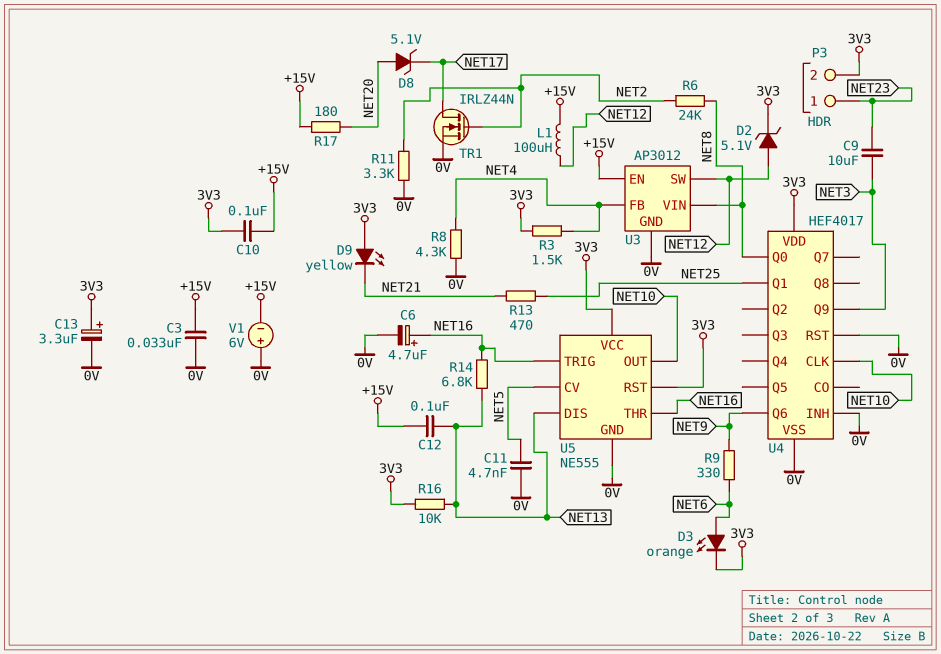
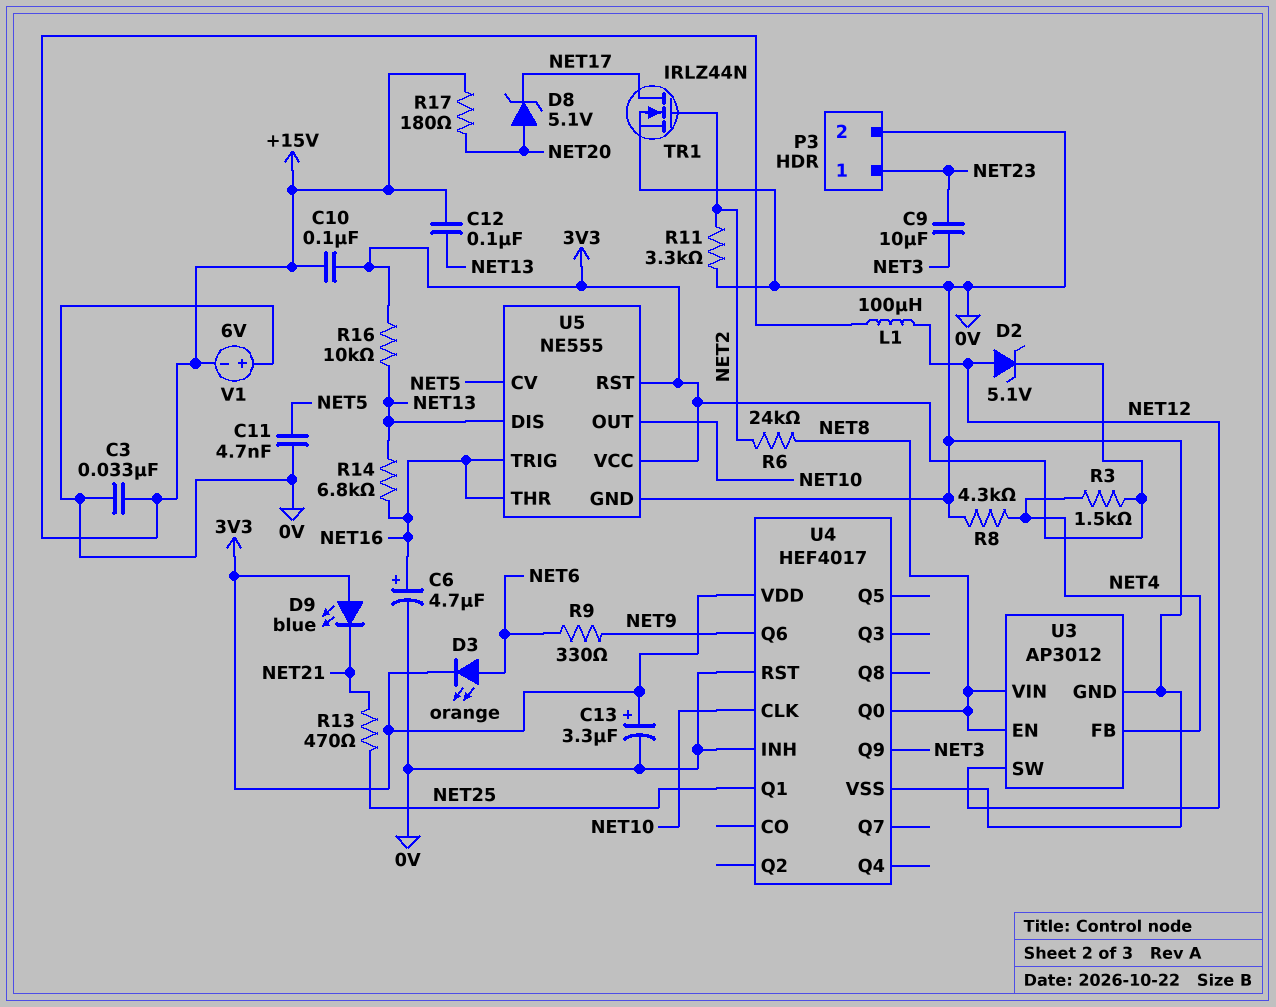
D9: LED yellow (A 3V3, K NET21) -> LED blue (A 3V3, K NET21)
P3 pin 2: 3V3 -> 0V
U3 pin EN: +15V -> NET8

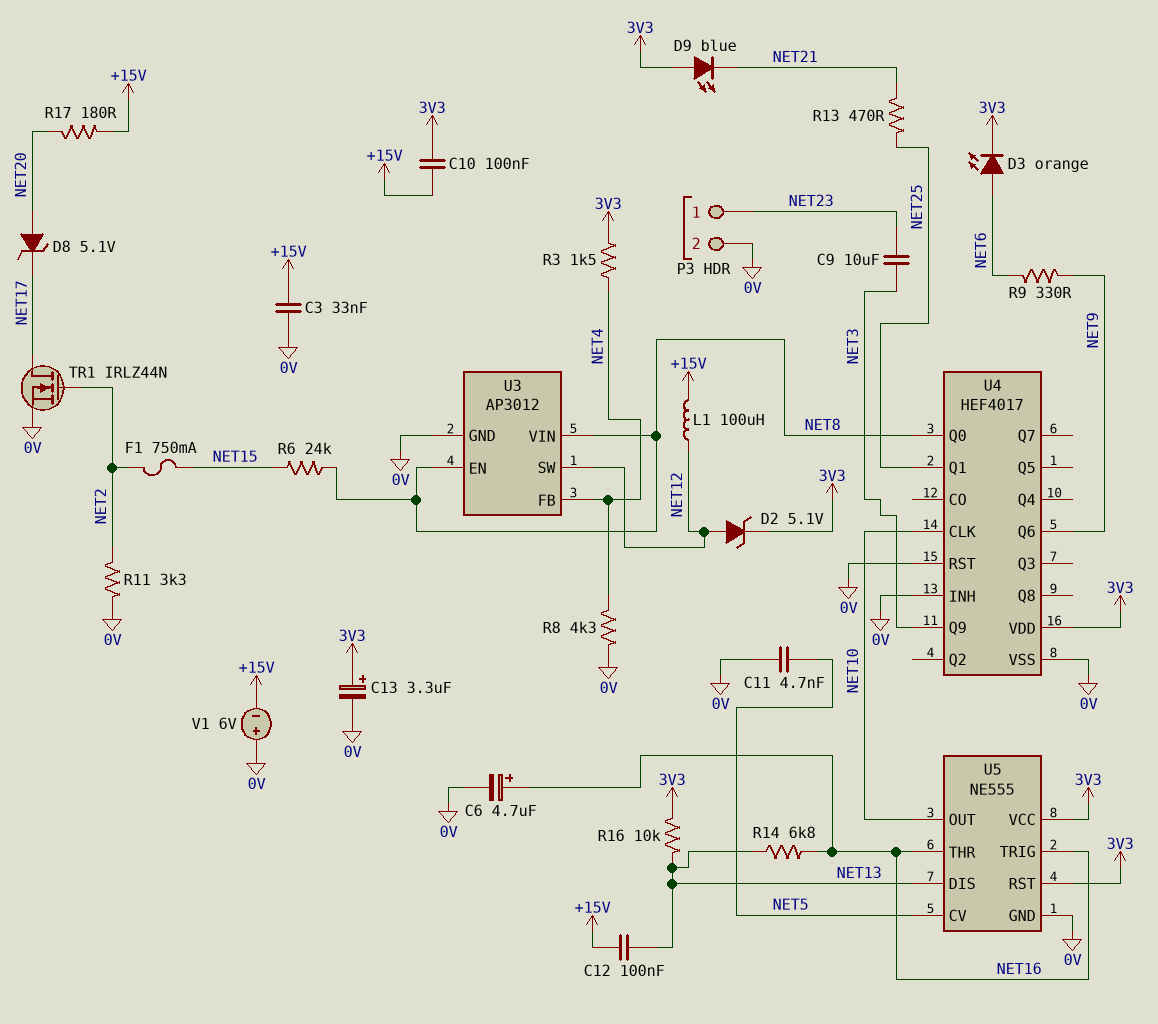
F1: none -> 750mA (NET2, NET15)
R6: 24k (NET2, NET8) -> 24k (NET8, NET15)

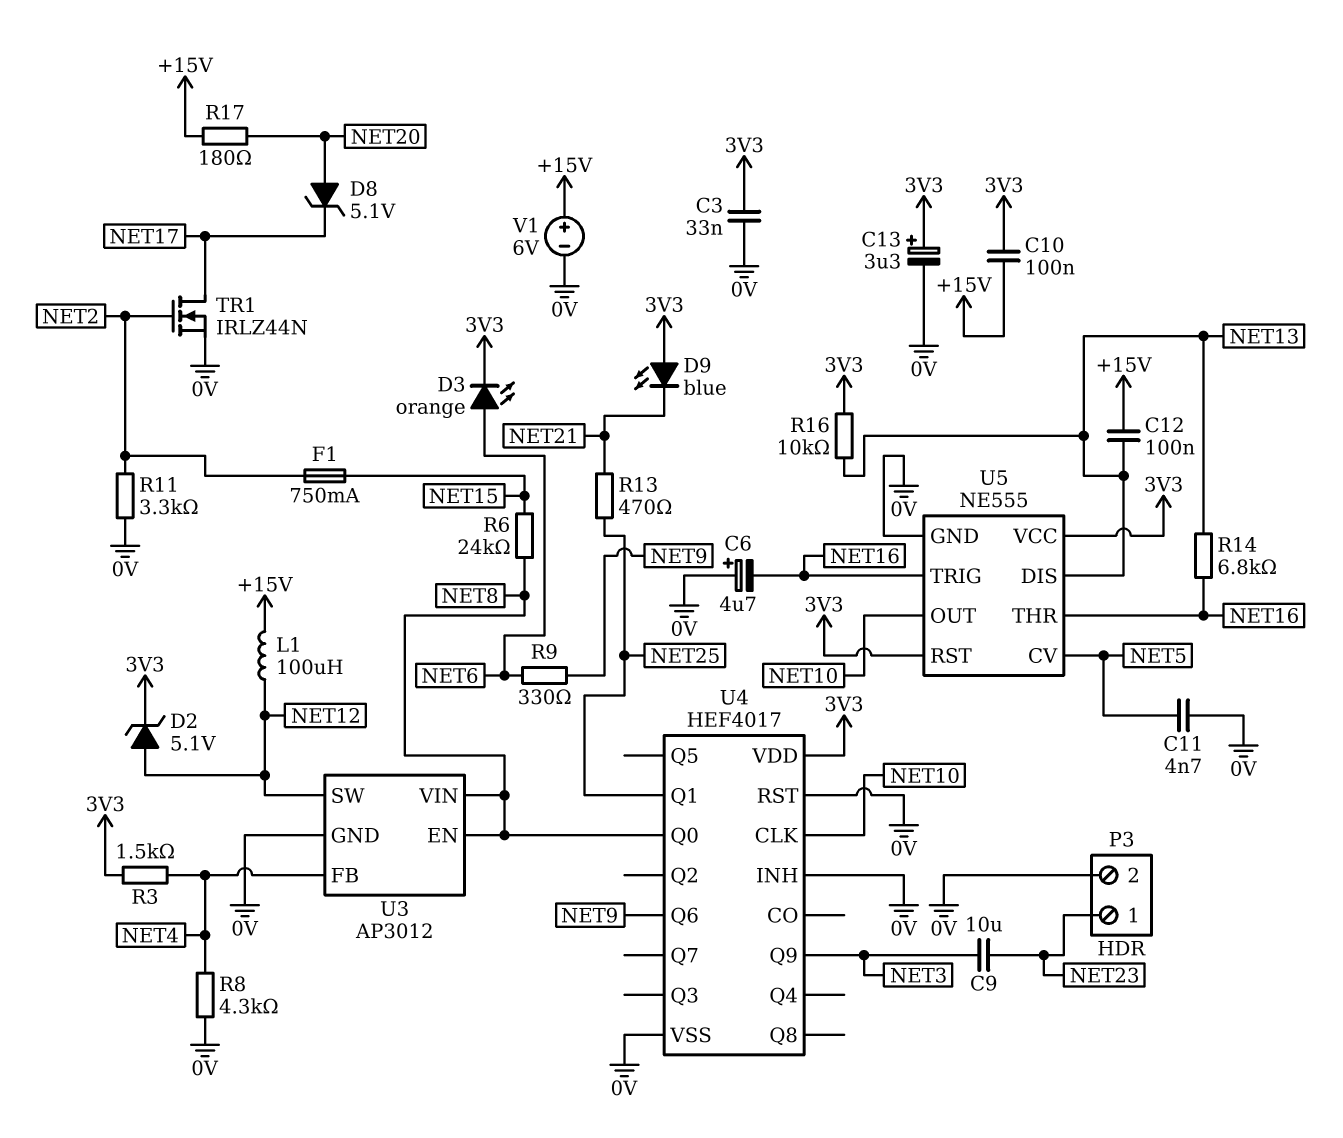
C3: 33nF (+15V, 0V) -> 33nF (0V, 3V3)
C6: 4.7uF (plus NET16, minus 0V) -> 4.7uF (plus 0V, minus NET16)
V1: 6V (plus 0V, minus +15V) -> 6V (plus +15V, minus 0V)

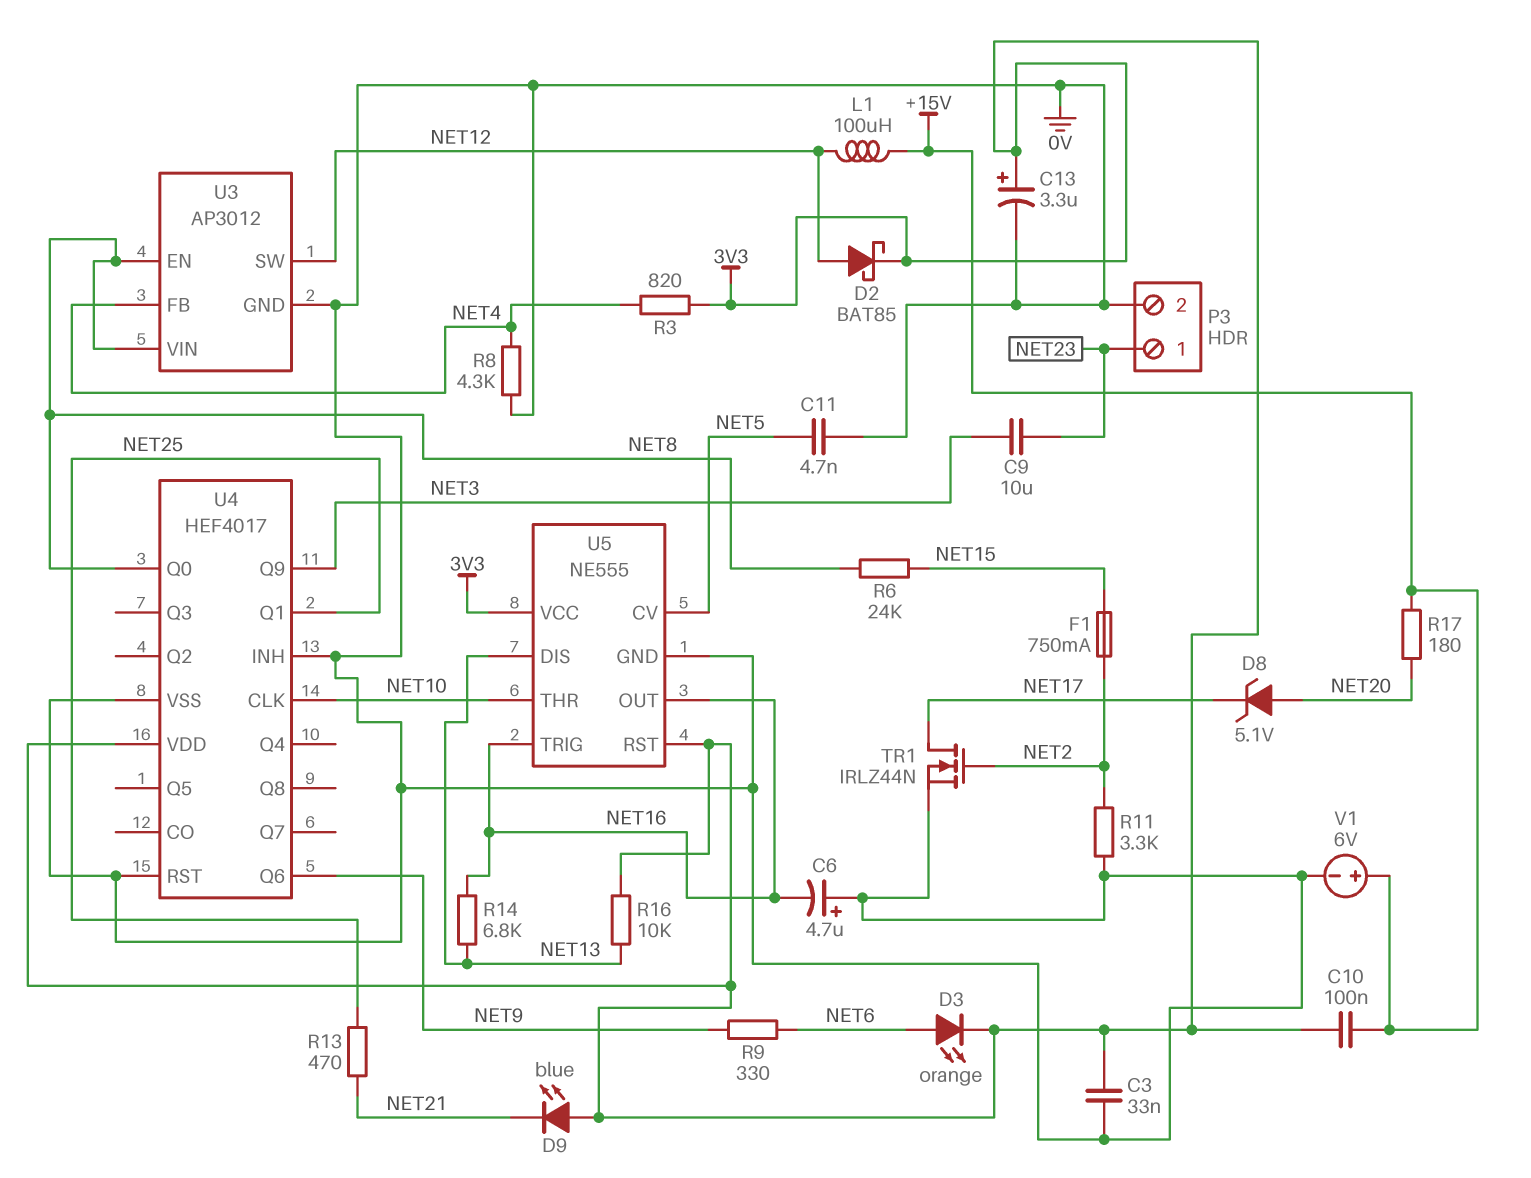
C12: 100nF (+15V, NET13) -> none
D2: zener 5.1V (A NET12, K 3V3) -> schottky BAT85 (A NET12, K 3V3)
R3: 1.5k (3V3, NET4) -> 820 (3V3, NET4)
U5 pin OUT: NET10 -> NET16
U5 pin THR: NET16 -> NET10

